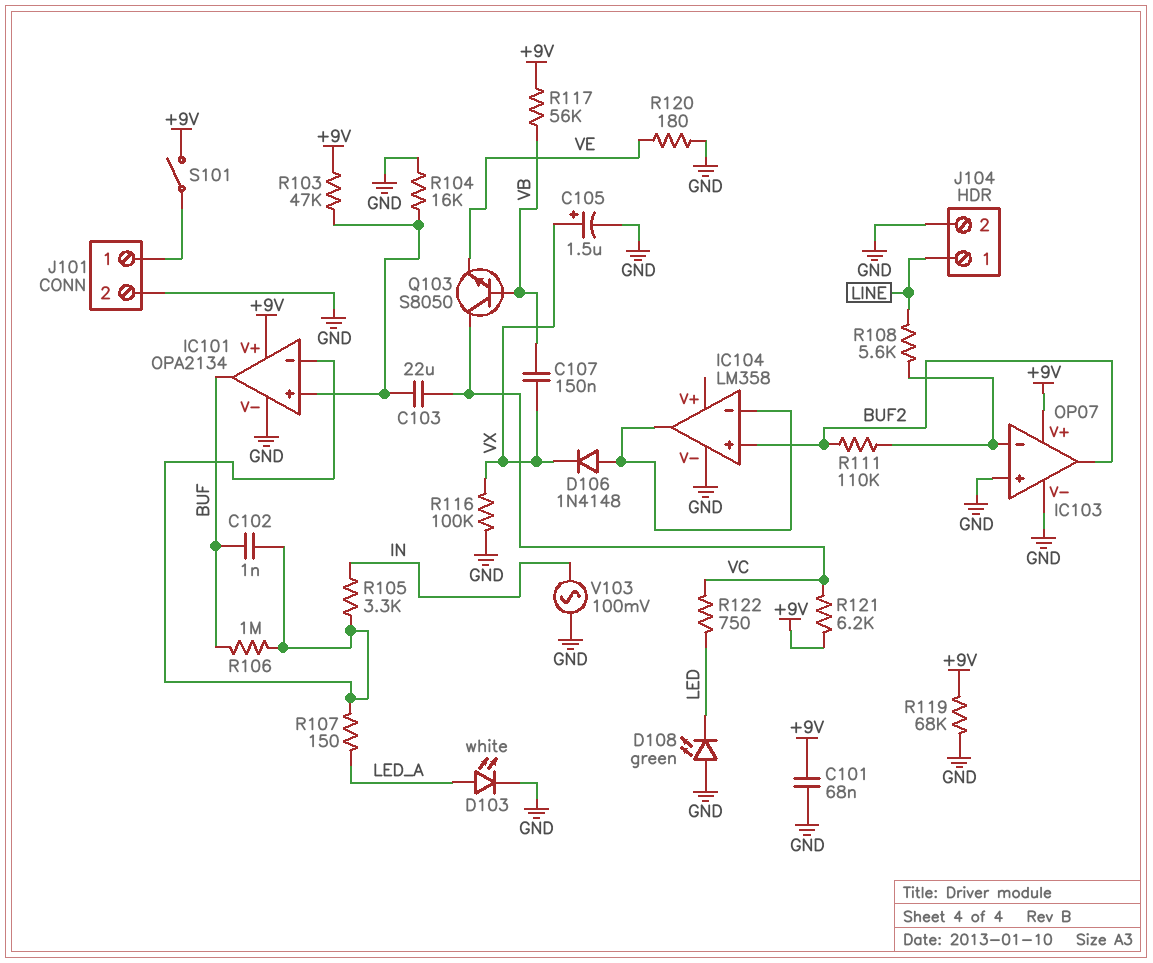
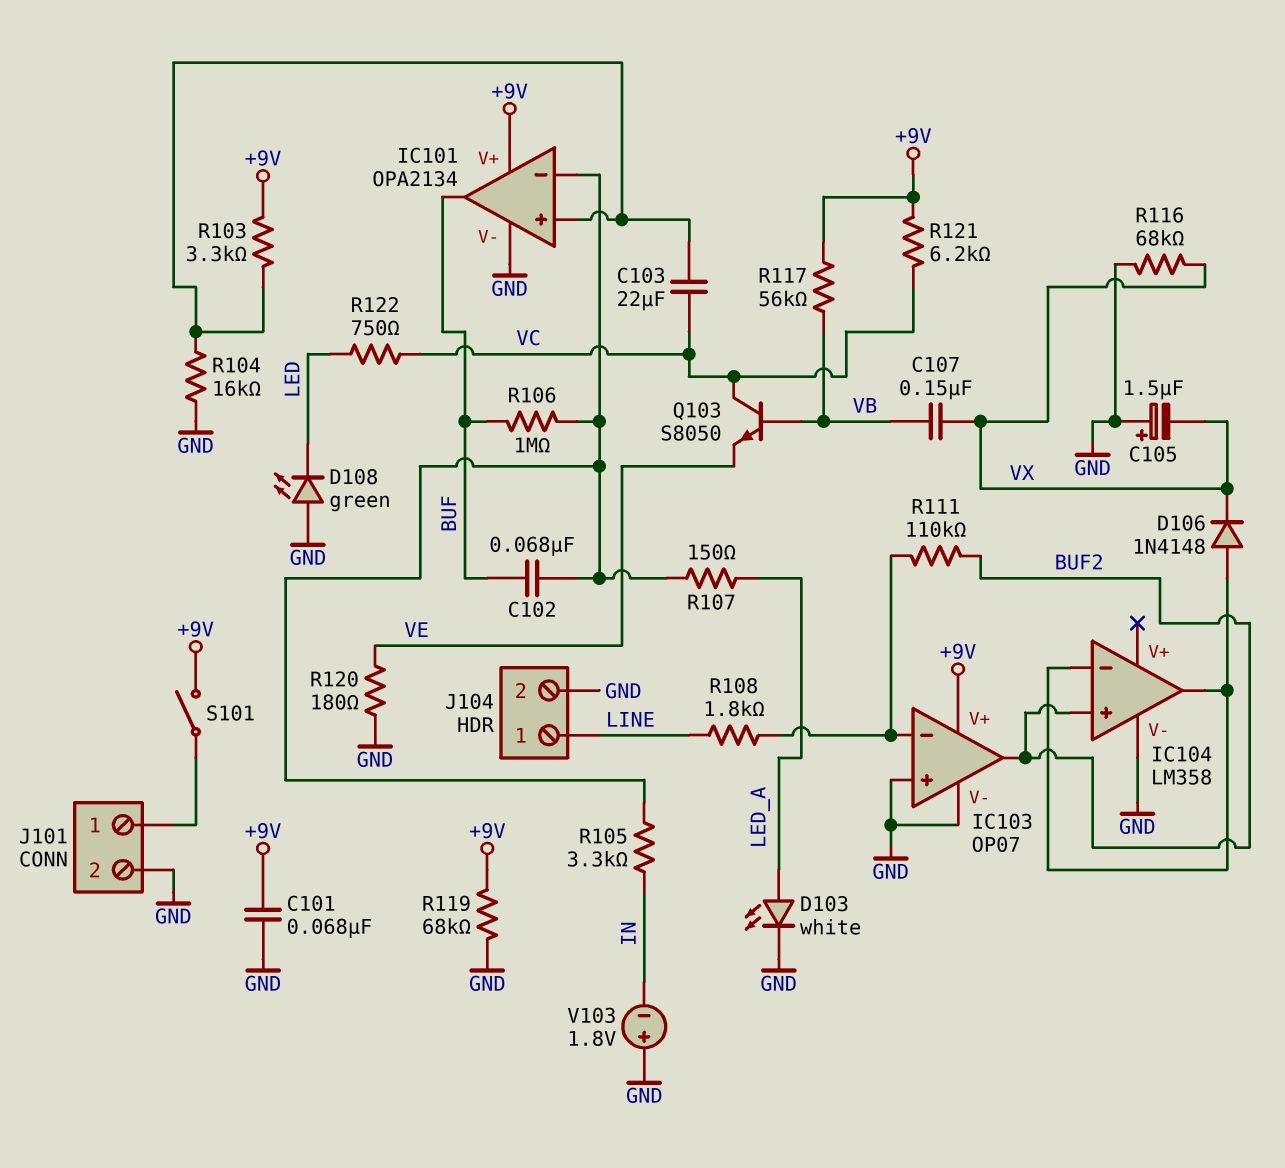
C102: 1nF (BUF, IC101/in-) -> 68nF (BUF, IC101/in-)
C105: 1.5uF (plus VX, minus GND) -> 1.5uF (plus GND, minus VX)
R103: 47k (+9V, IC101/in+) -> 3.3k (+9V, IC101/in+)
R108: 5.6k (IC103/in-, LINE) -> 1.8k (IC103/in-, LINE)
R116: 100k (GND, VX) -> 68k (GND, VX)
V103: AC 100mV (GND, IN) -> 1.8V (plus GND, minus IN)

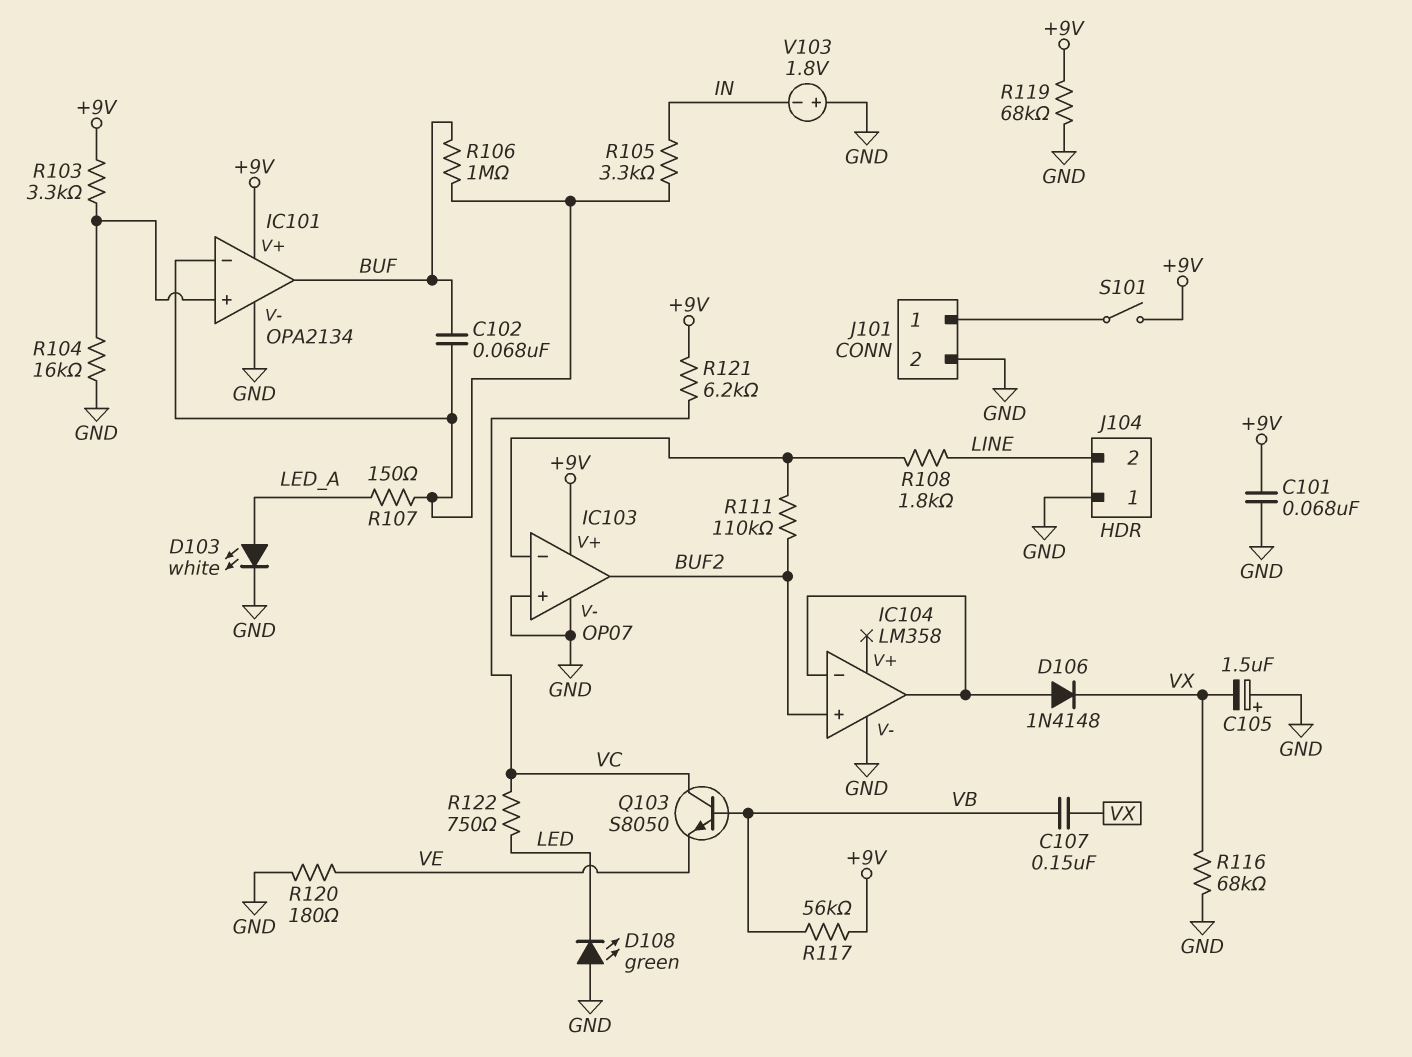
C103: 22uF (IC101/in+, VC) -> none
J104 pin 1: LINE -> GND
J104 pin 2: GND -> LINE

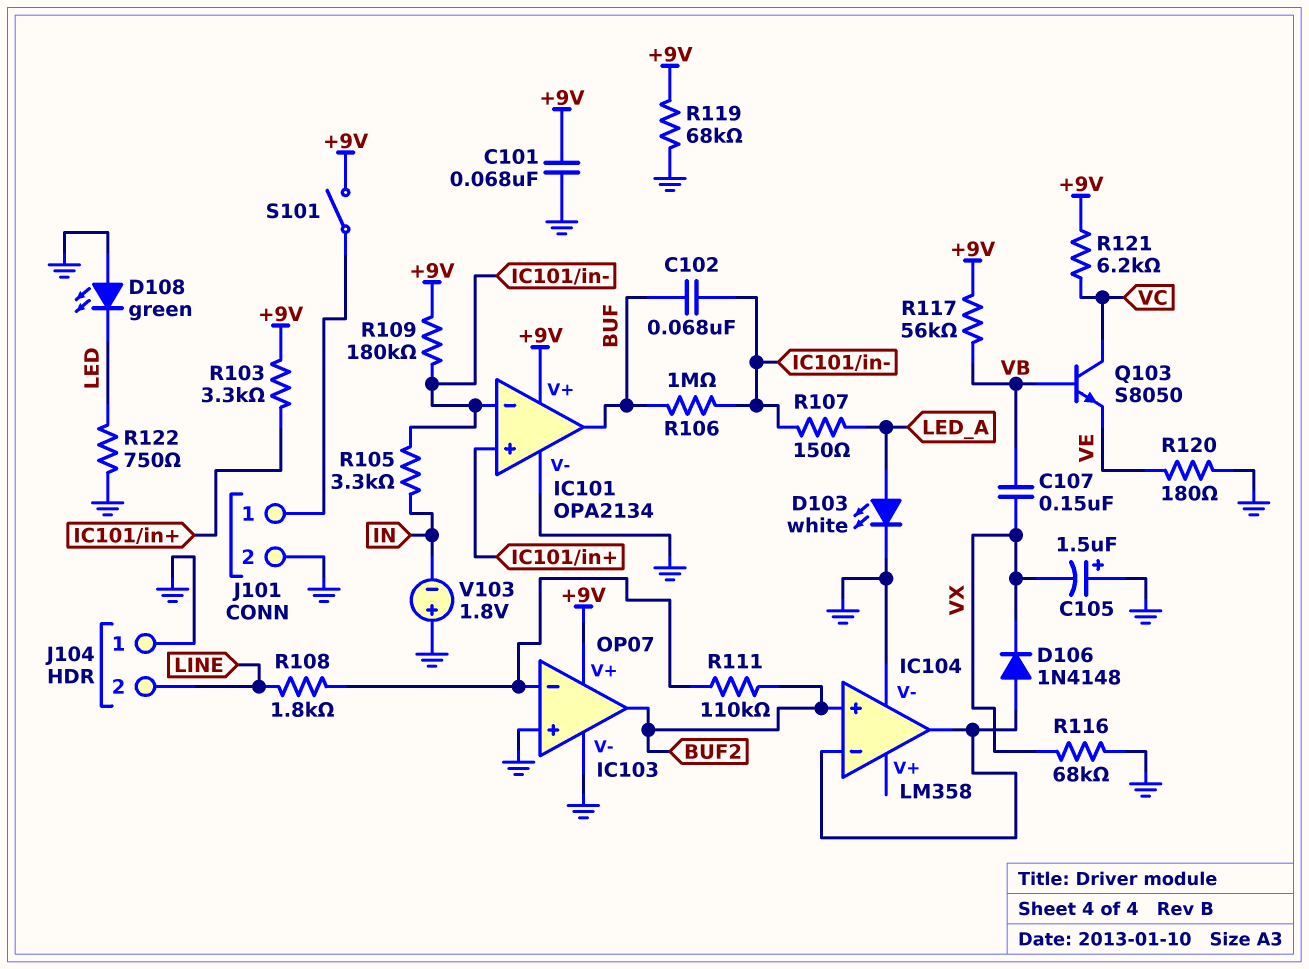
R104: 16k (GND, IC101/in+) -> none
R109: none -> 180k (+9V, IC101/in-)
R122: 750 (LED, VC) -> 750 (GND, LED)

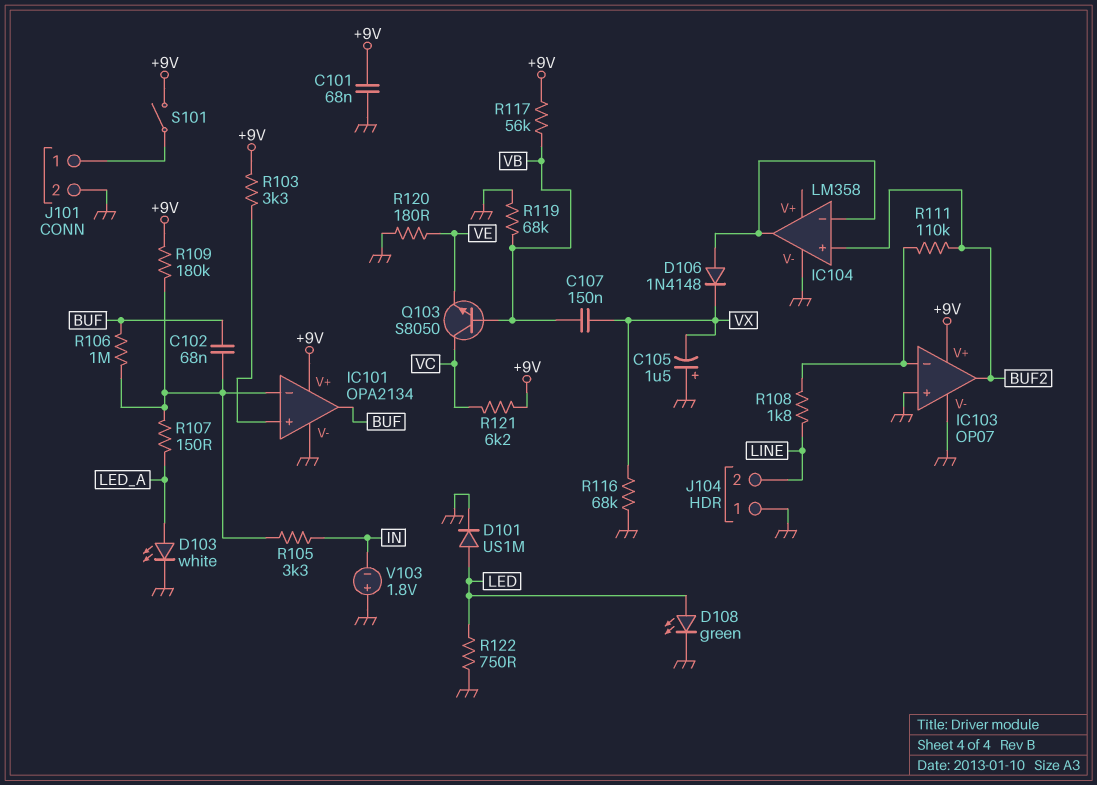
D101: none -> diode US1M (A LED, K GND)
D108: LED green (A GND, K LED) -> LED green (A LED, K GND)
R119: 68k (+9V, GND) -> 68k (GND, VB)

